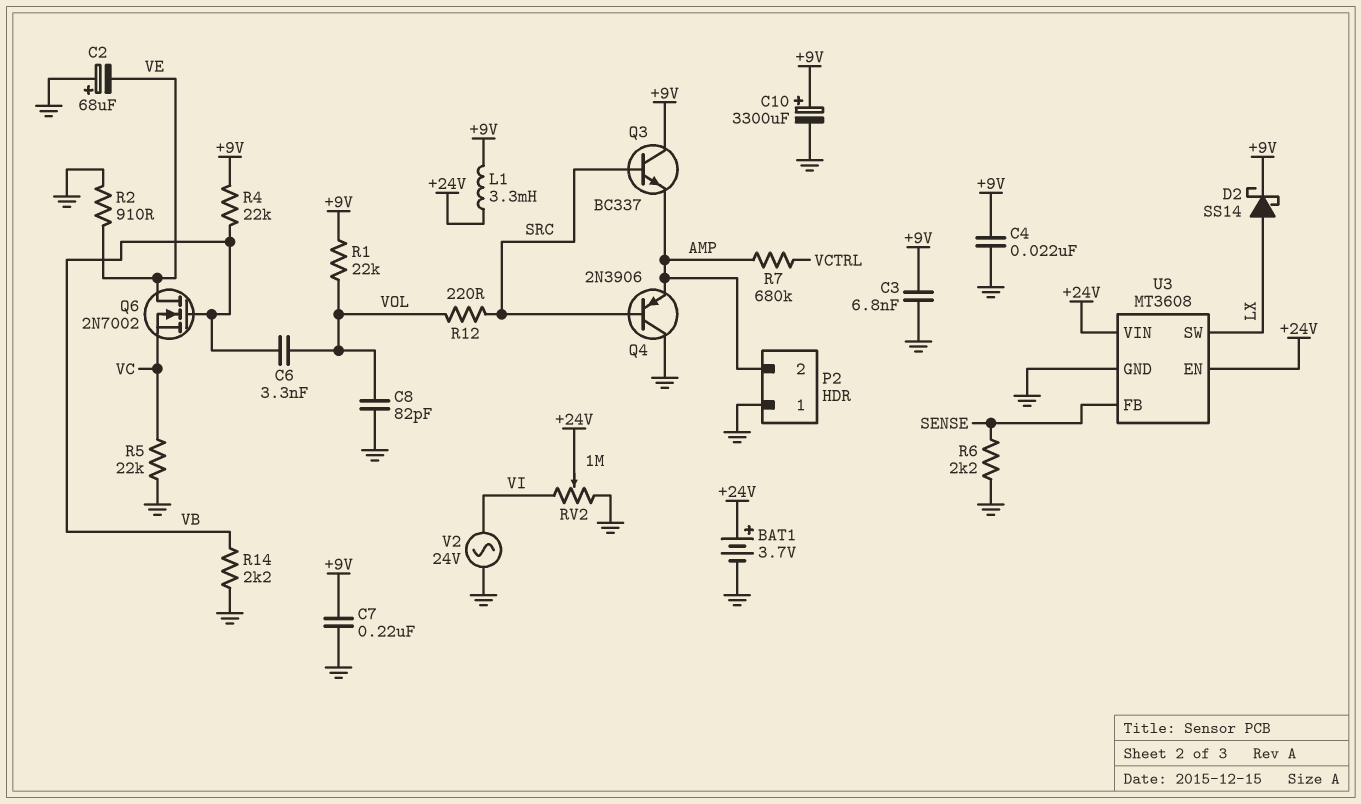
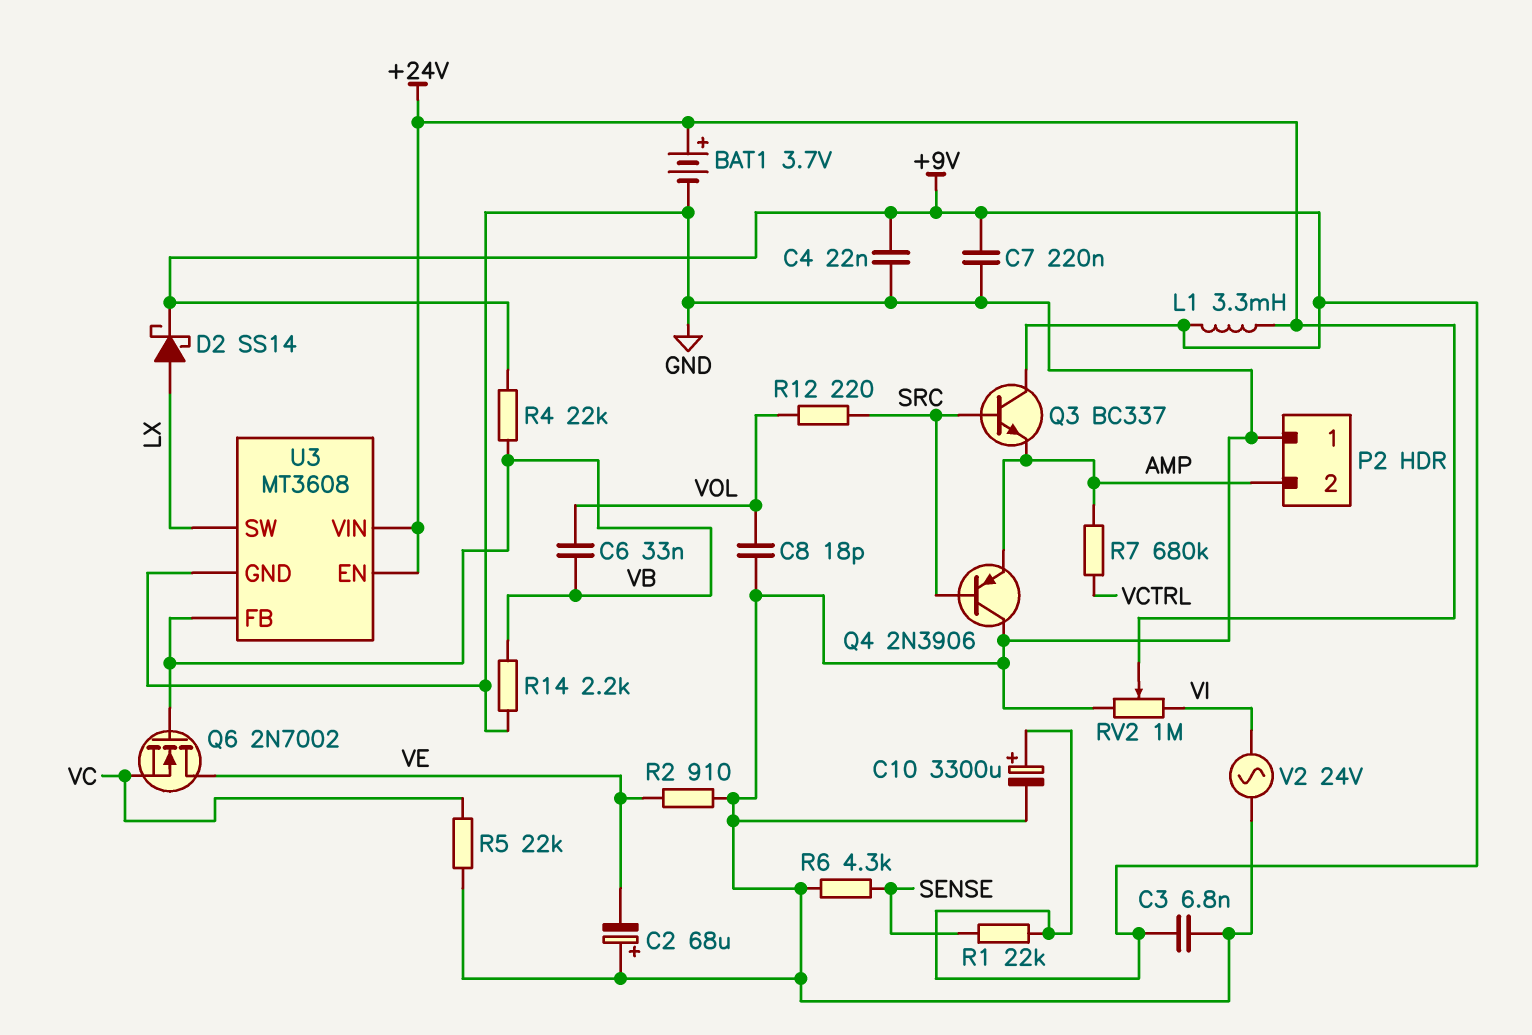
C6: 3.3nF (VB, VOL) -> 33nF (VB, VOL)
C8: 82pF (GND, VOL) -> 18pF (GND, VOL)
R1: 22k (+9V, VOL) -> 22k (+9V, SENSE)
R6: 2.2k (GND, SENSE) -> 4.3k (GND, SENSE)
U3 pin FB: SENSE -> VB

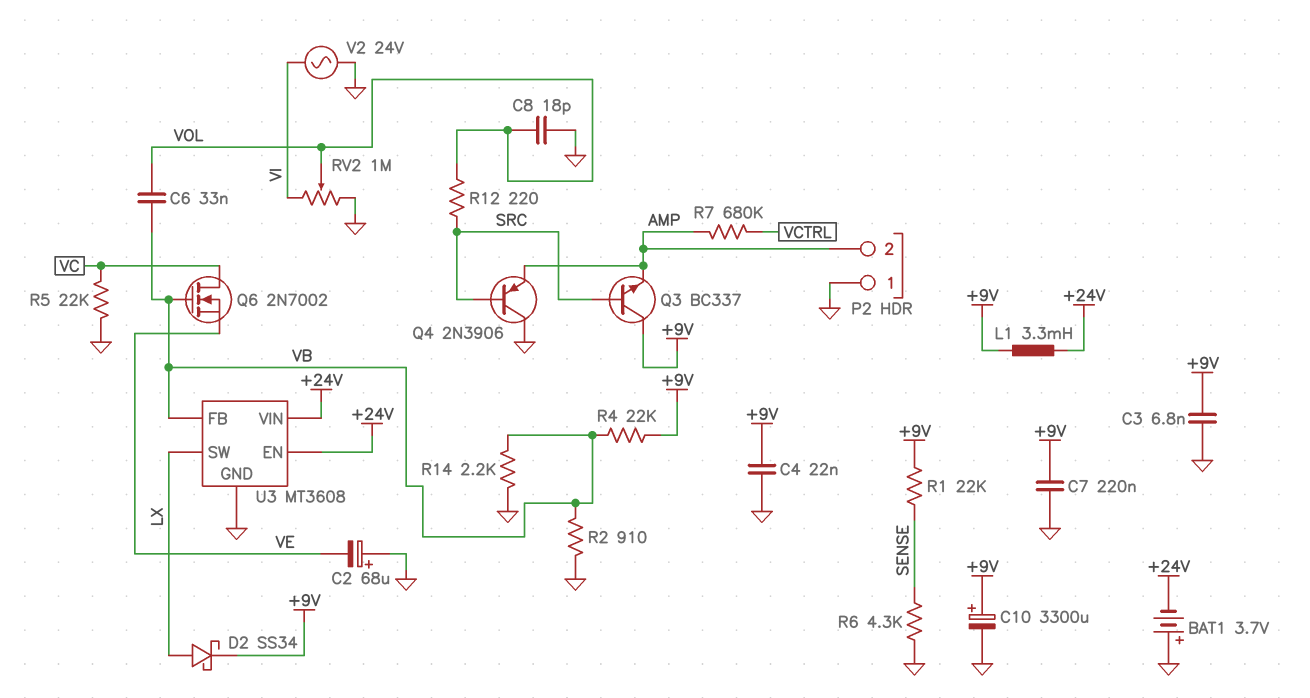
BAT1: 3.7V (plus +24V, minus GND) -> 3.7V (plus GND, minus +24V)
D2: schottky SS14 (A LX, K +9V) -> schottky SS34 (A LX, K +9V)
Q6: NMOS 2N7002 (G VB, D VE, S VC) -> NMOS 2N7002 (G VB, D VC, S VE)
R2: 910 (GND, VE) -> 910 (GND, VB)
RV2: 1M (GND, VI, wiper +24V) -> 1M (GND, VI, wiper VOL)

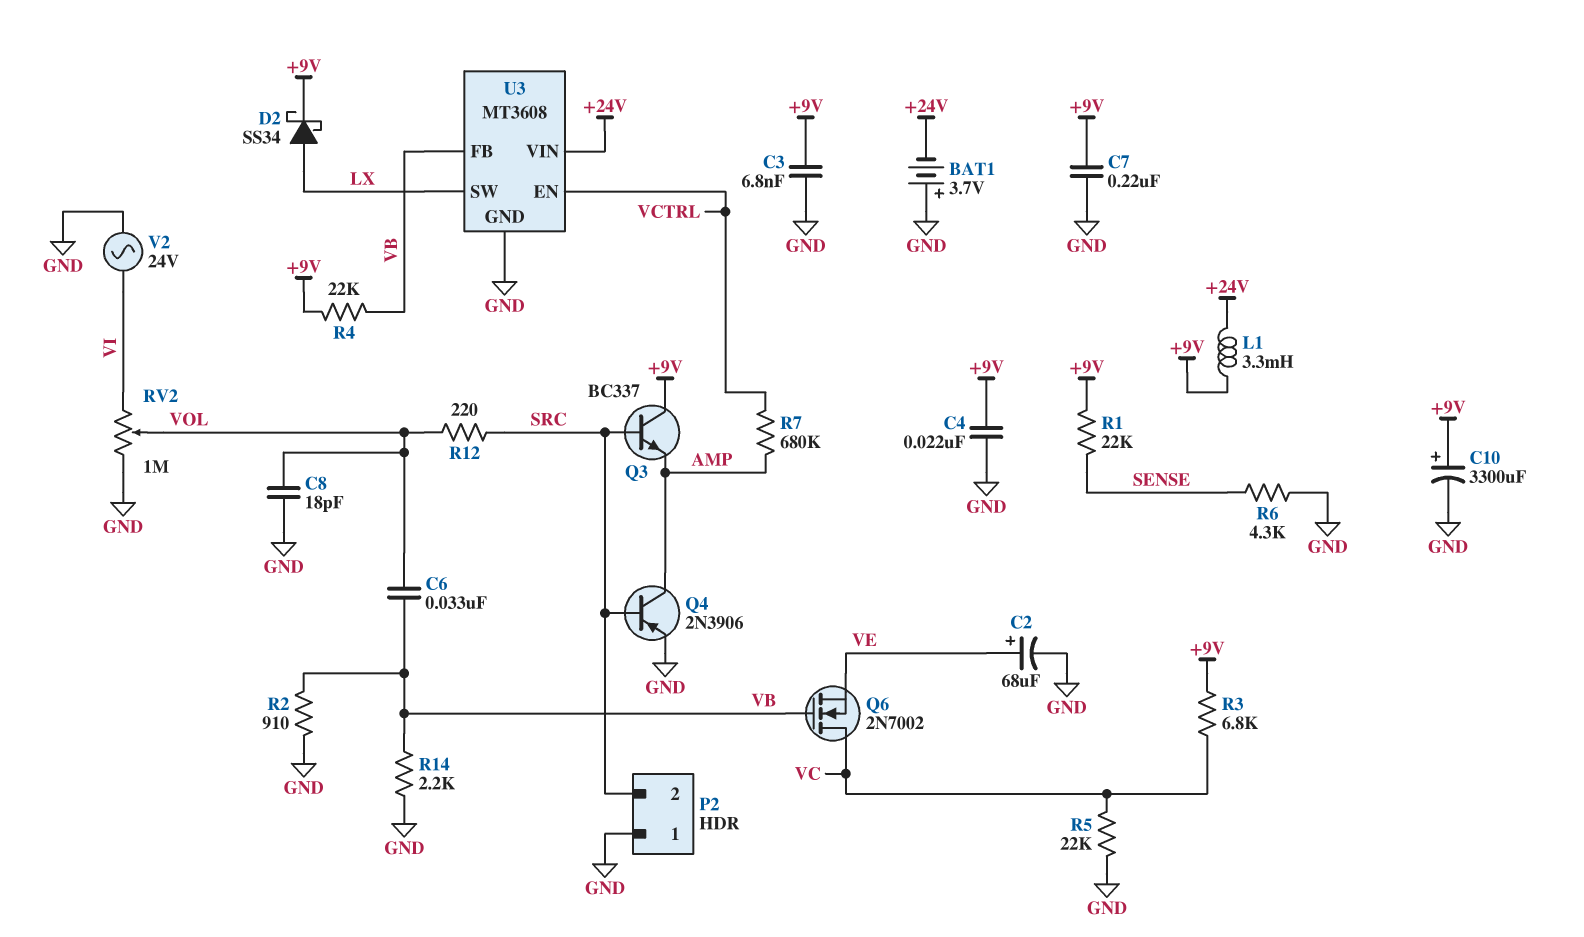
C2: 68uF (plus GND, minus VE) -> 68uF (plus VE, minus GND)
P2 pin 2: AMP -> SRC
Q4: PNP 2N3906 (B SRC, C GND, E AMP) -> PNP 2N3906 (B SRC, C AMP, E GND)
R3: none -> 6.8k (+9V, VC)
U3 pin EN: +24V -> VCTRL

